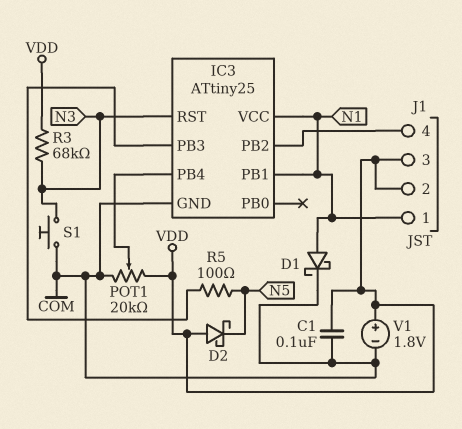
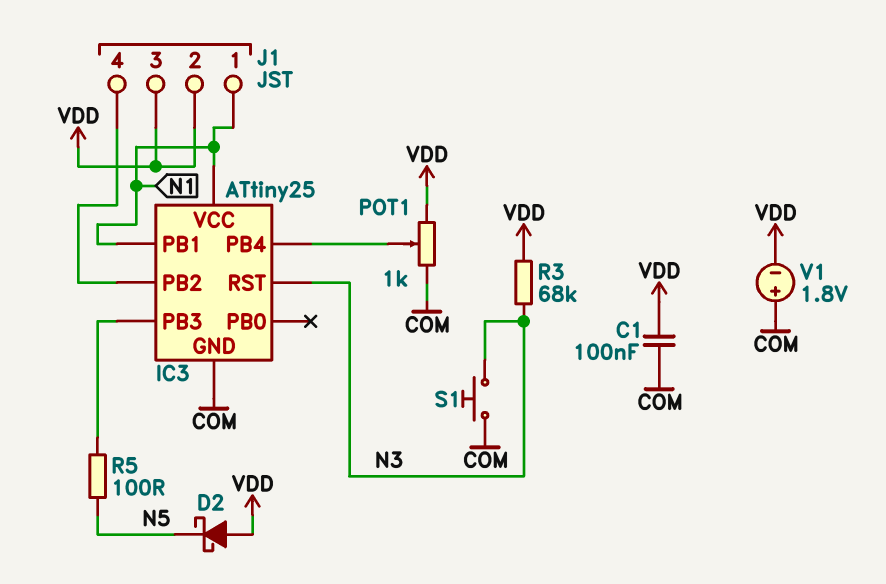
D1: schottky (A N1, K COM) -> none
POT1: 20k (COM, VDD, wiper IC3/PB4) -> 1k (COM, VDD, wiper IC3/PB4)
V1: 1.8V (plus VDD, minus COM) -> 1.8V (plus COM, minus VDD)

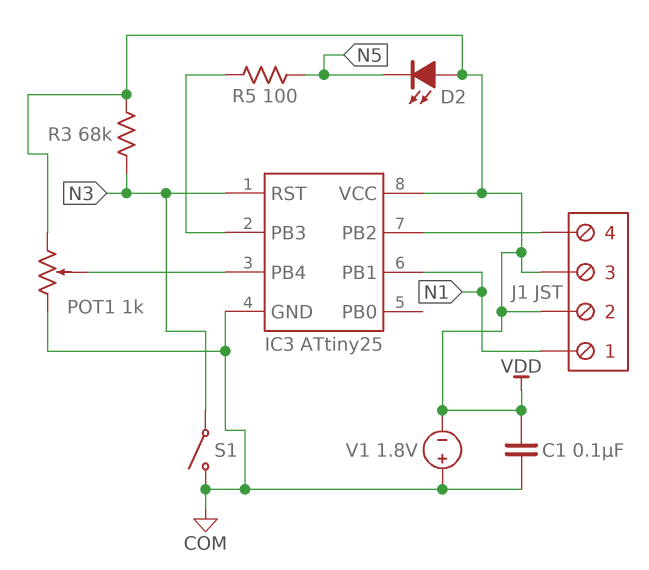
D2: schottky (A VDD, K N5) -> LED (A VDD, K N5)
IC3 pin VCC: N1 -> VDD
S1: button (COM, N3) -> switch (COM, N3)

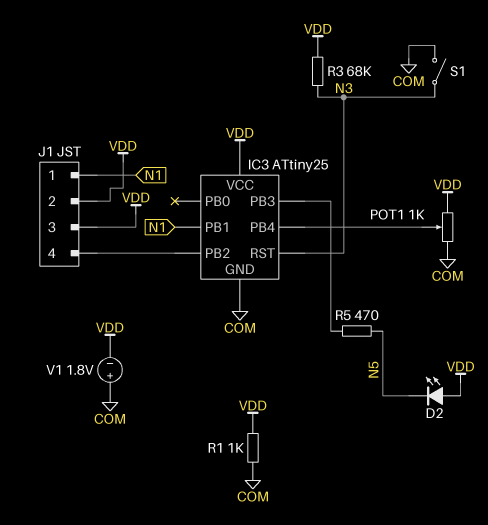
C1: 100nF (COM, VDD) -> none
R1: none -> 1k (COM, VDD)
R5: 100 (IC3/PB3, N5) -> 470 (IC3/PB3, N5)

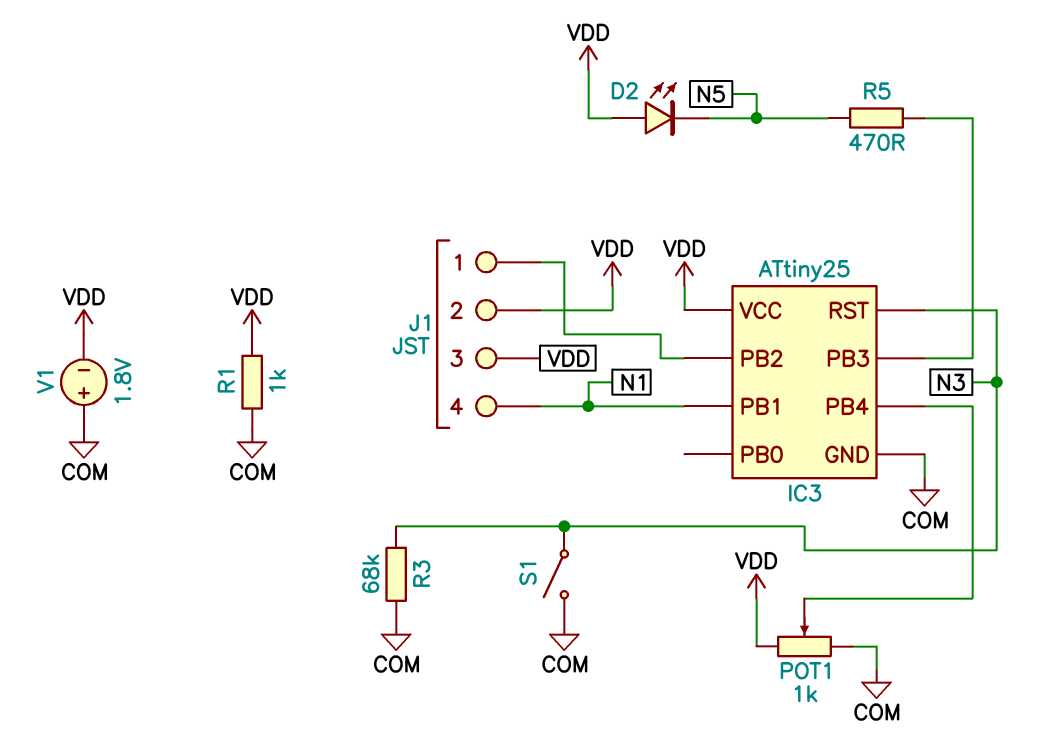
J1 pin 1: N1 -> IC3/PB2
J1 pin 4: IC3/PB2 -> N1
R3: 68k (N3, VDD) -> 68k (COM, N3)

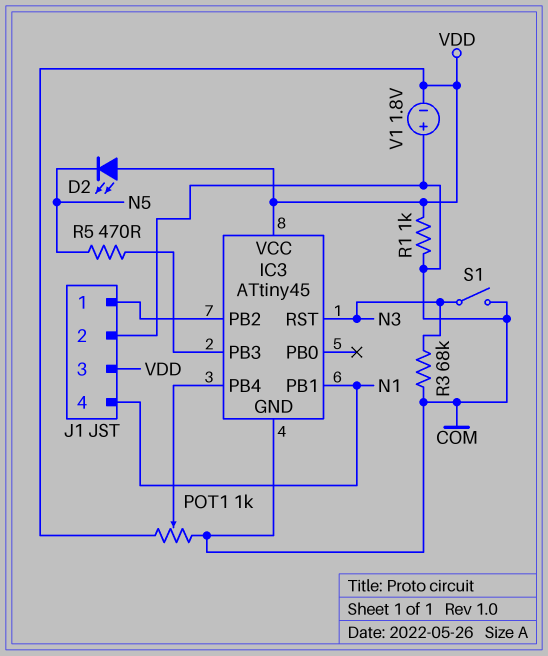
IC3: ATtiny25 -> ATtiny45
J1 pin 2: VDD -> COM

